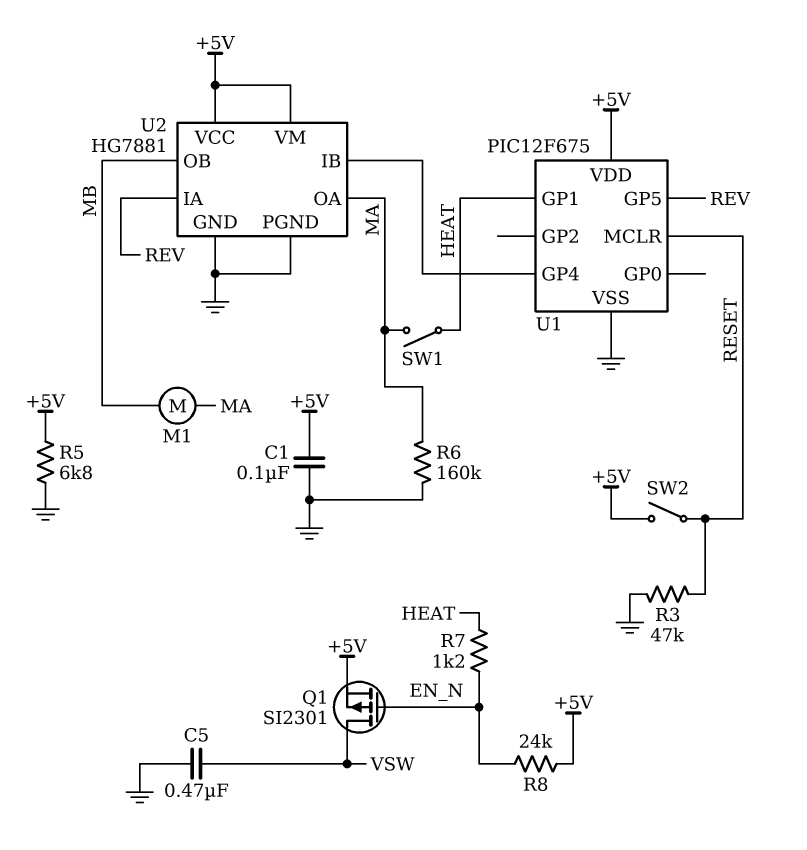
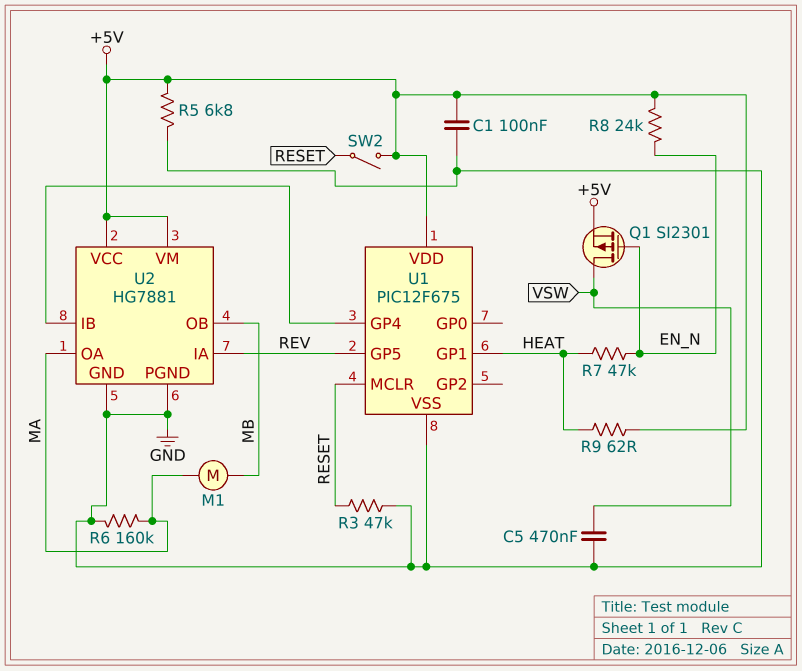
R7: 1.2k (EN_N, HEAT) -> 47k (EN_N, HEAT)
R9: none -> 62 (+5V, HEAT)
SW1: switch (HEAT, MA) -> none

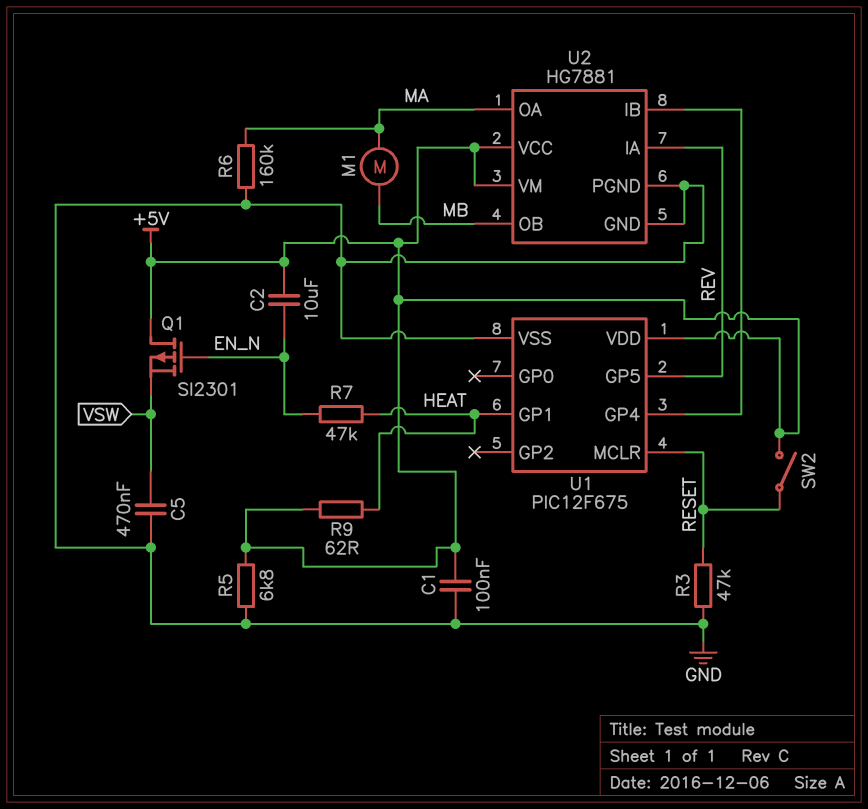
C2: none -> 10uF (+5V, EN_N)
Q1: PMOS SI2301 (G EN_N, D VSW, S +5V) -> PMOS SI2301 (G EN_N, D +5V, S VSW)
R8: 24k (+5V, EN_N) -> none

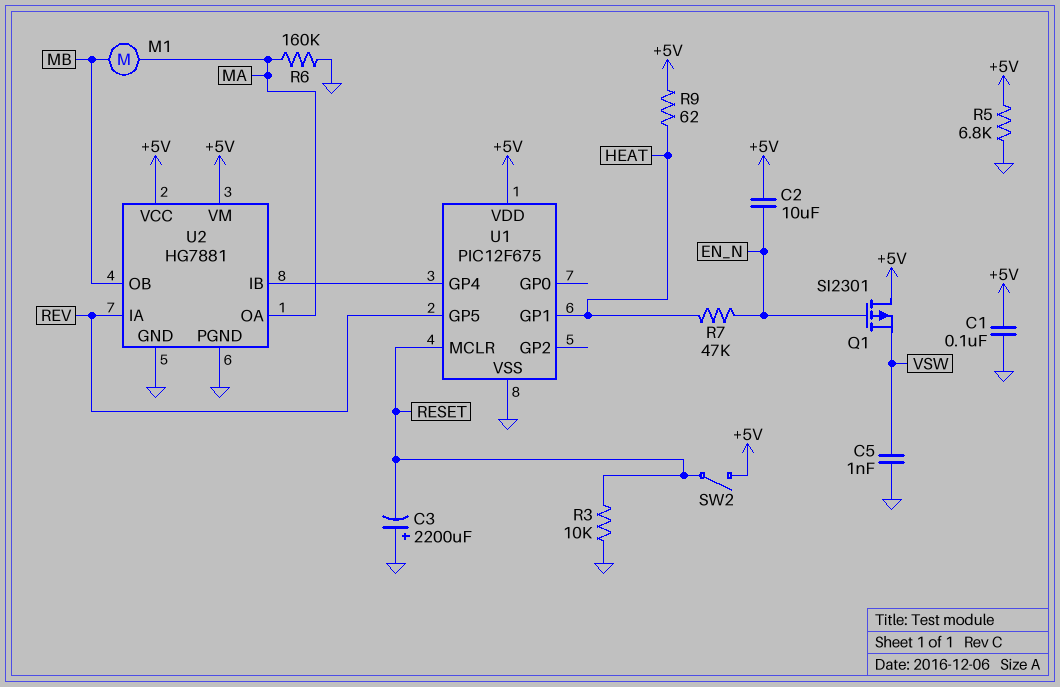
C3: none -> 2200uF (plus GND, minus RESET)
C5: 470nF (GND, VSW) -> 1nF (GND, VSW)
R3: 47k (GND, RESET) -> 10k (GND, RESET)

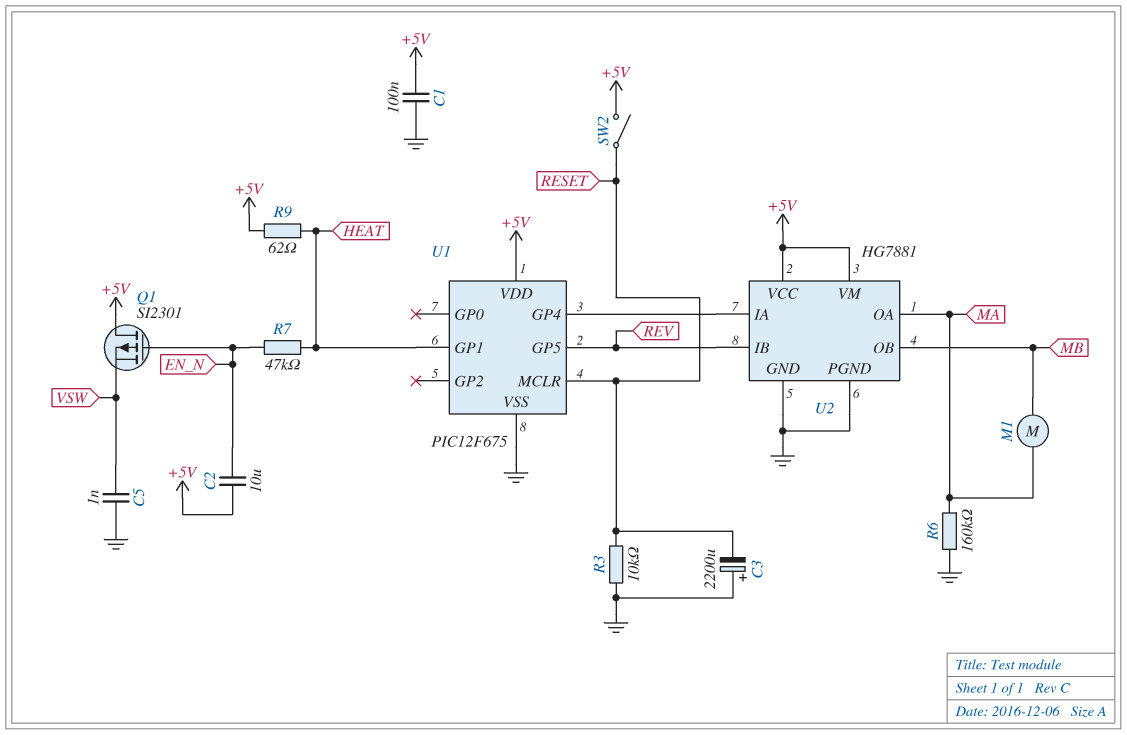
R5: 6.8k (+5V, GND) -> none
U2 pin IA: REV -> U1/GP4
U2 pin IB: U1/GP4 -> REV

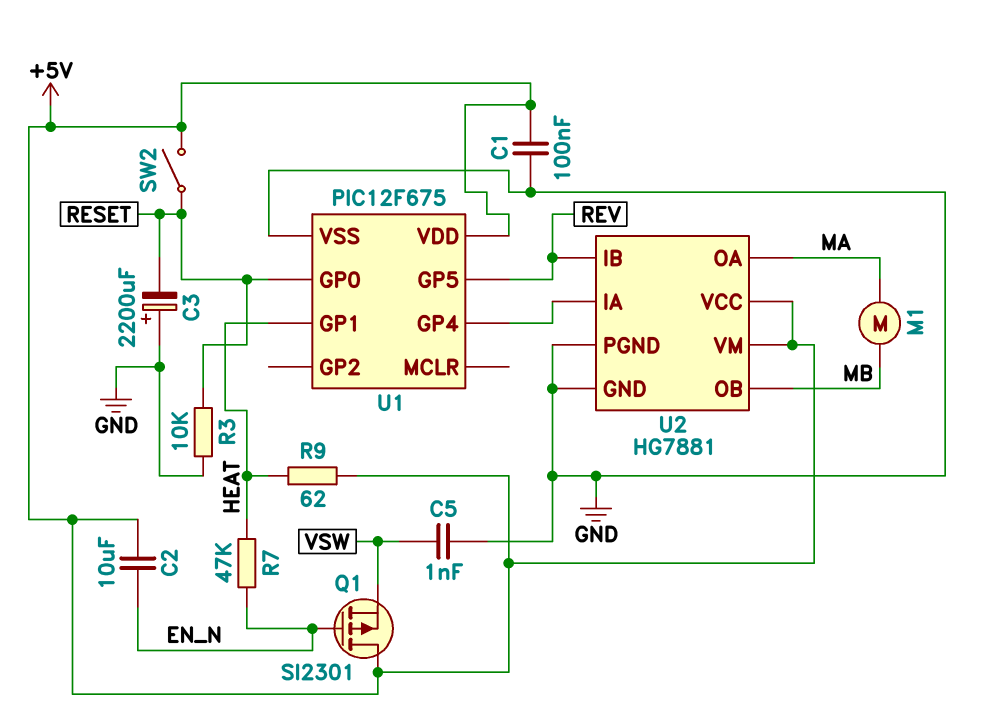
R6: 160k (GND, MA) -> none
U1 pin GP0: none -> RESET
U1 pin MCLR: RESET -> none

